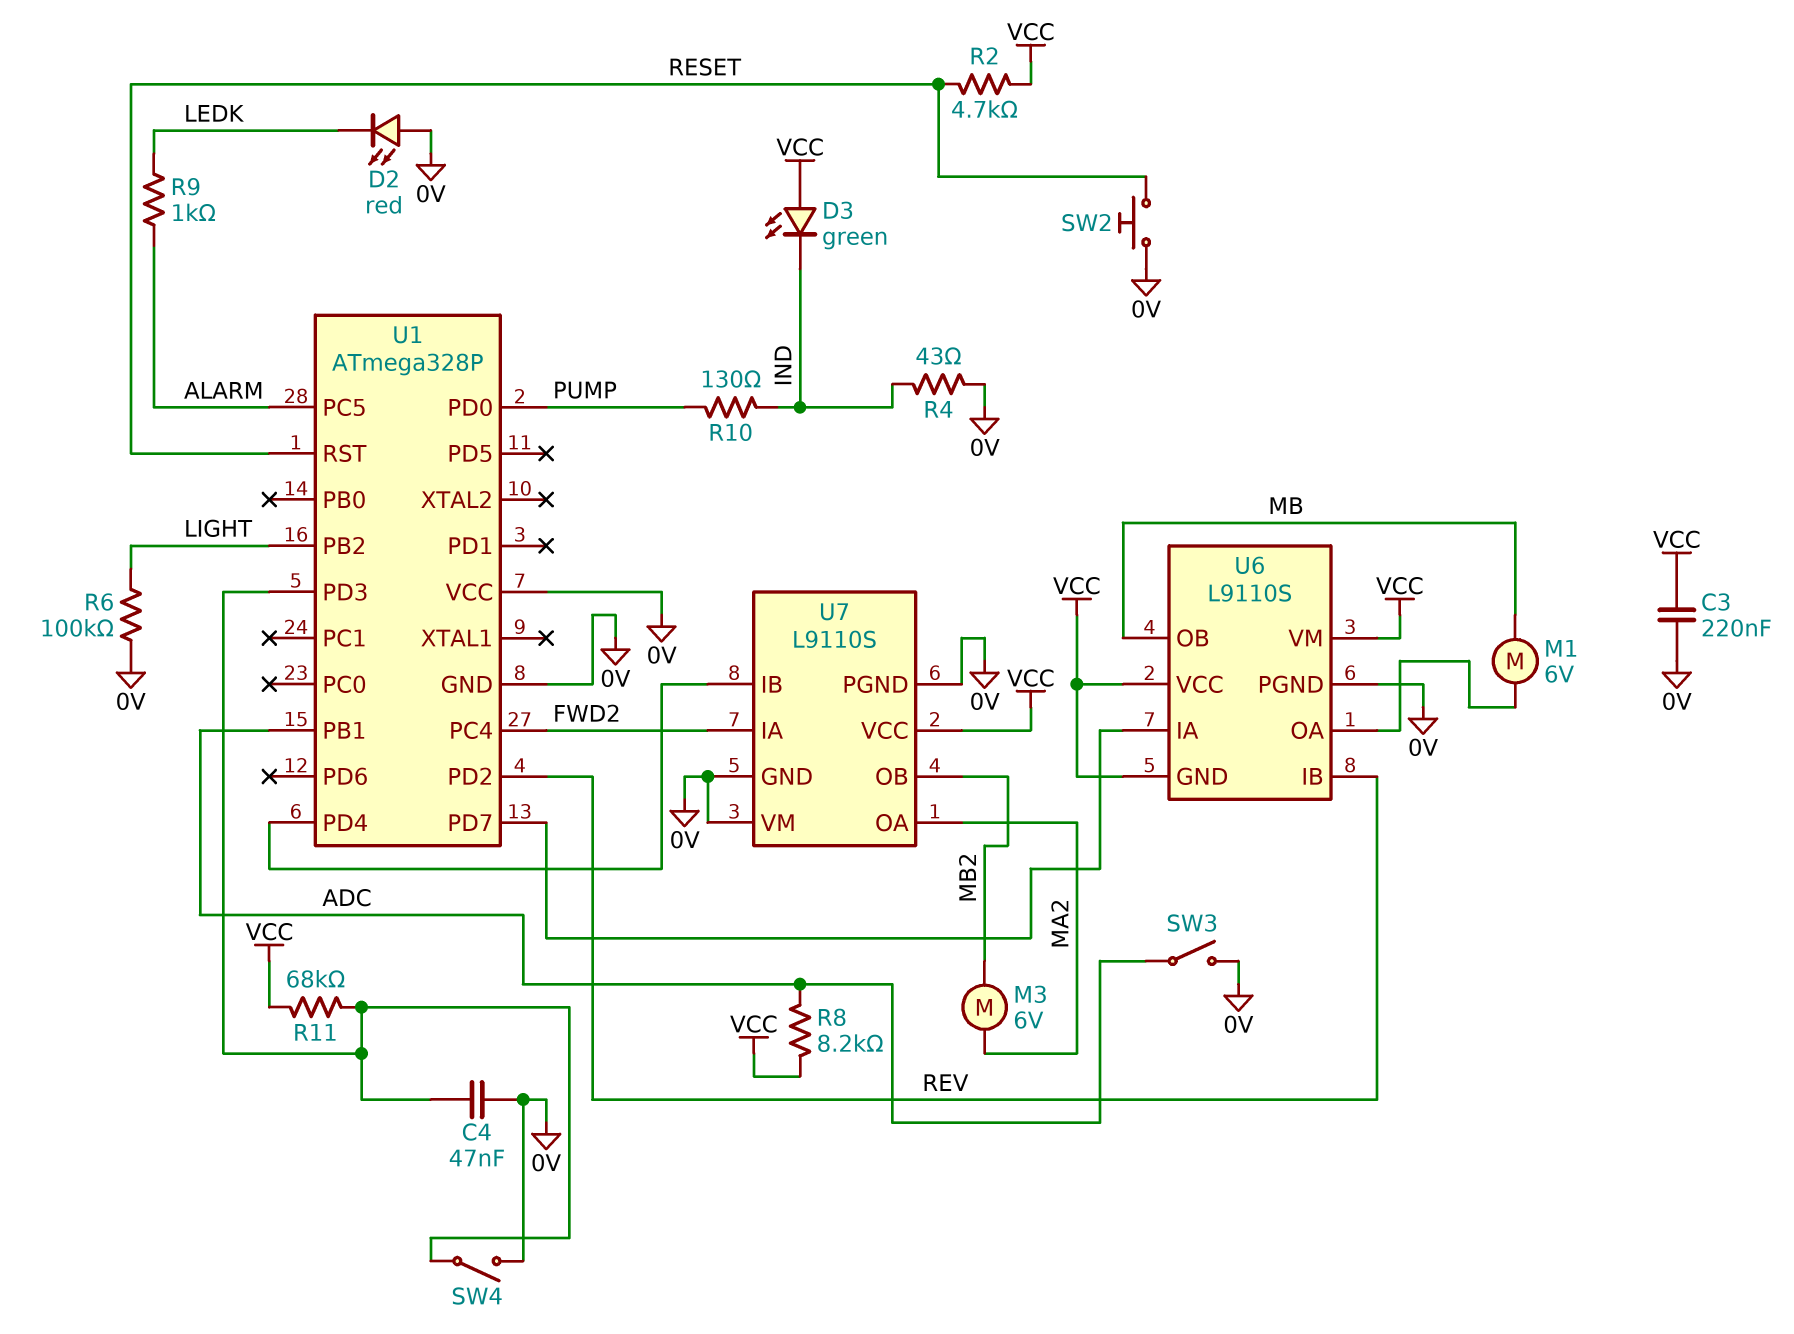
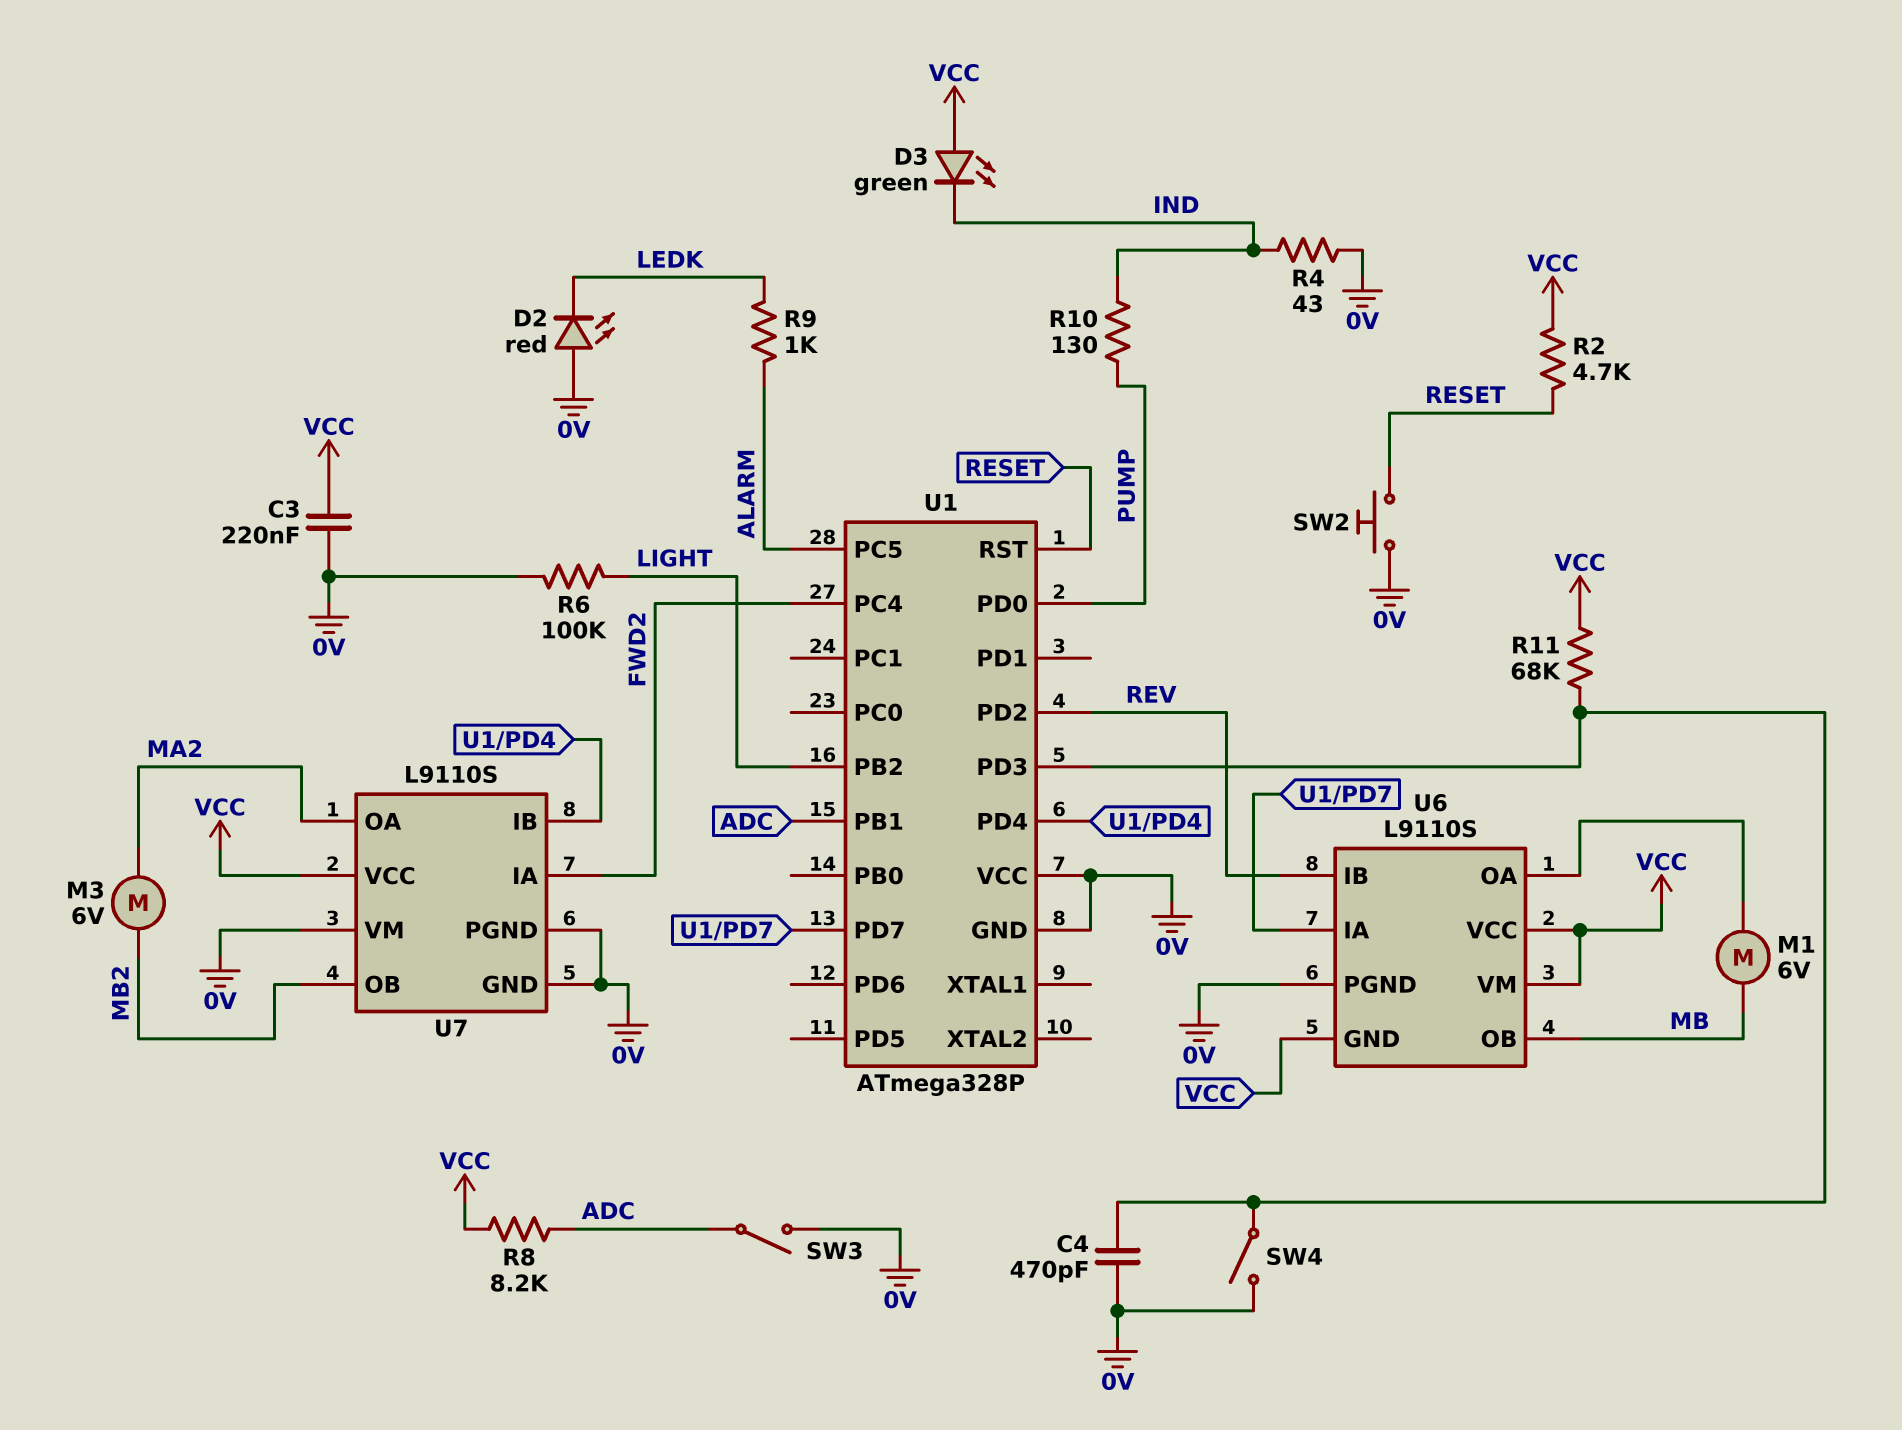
C4: 47nF (0V, U1/PD3) -> 470pF (0V, U1/PD3)

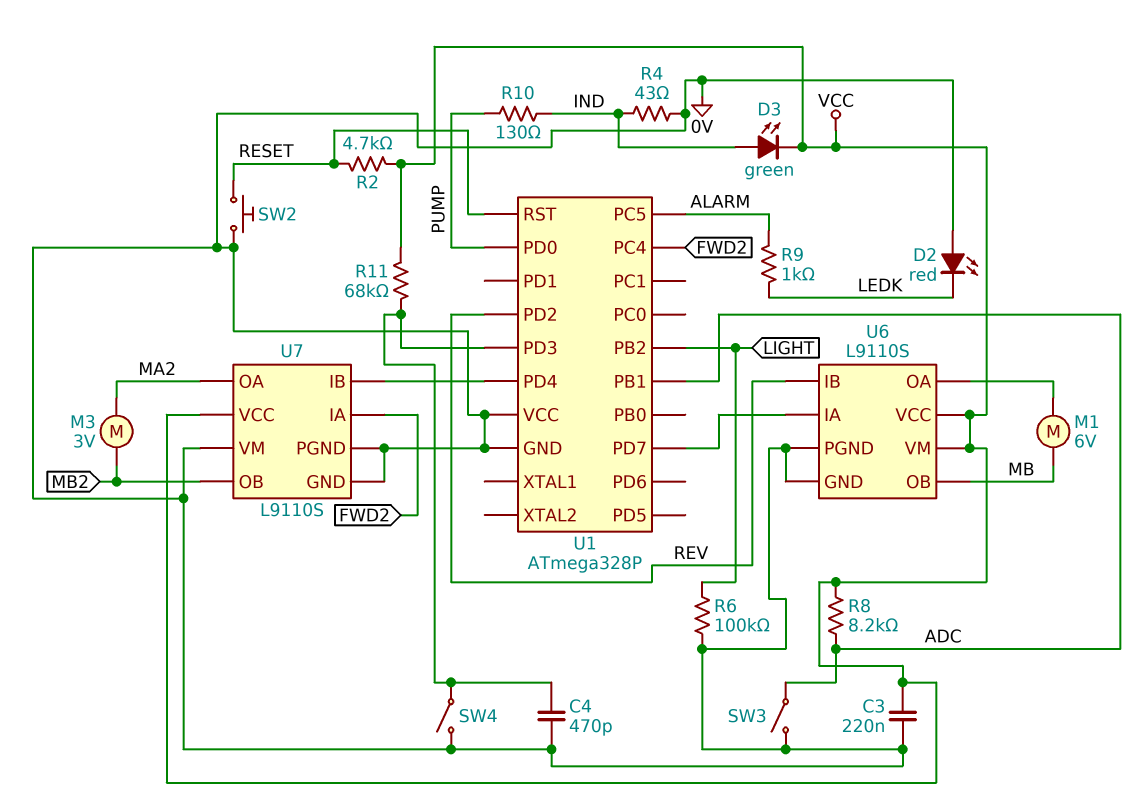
D3: LED green (A VCC, K IND) -> LED green (A IND, K VCC)
M3: motor 6V (MA2, MB2) -> motor 3V (MA2, MB2)
U6 pin GND: VCC -> 0V

